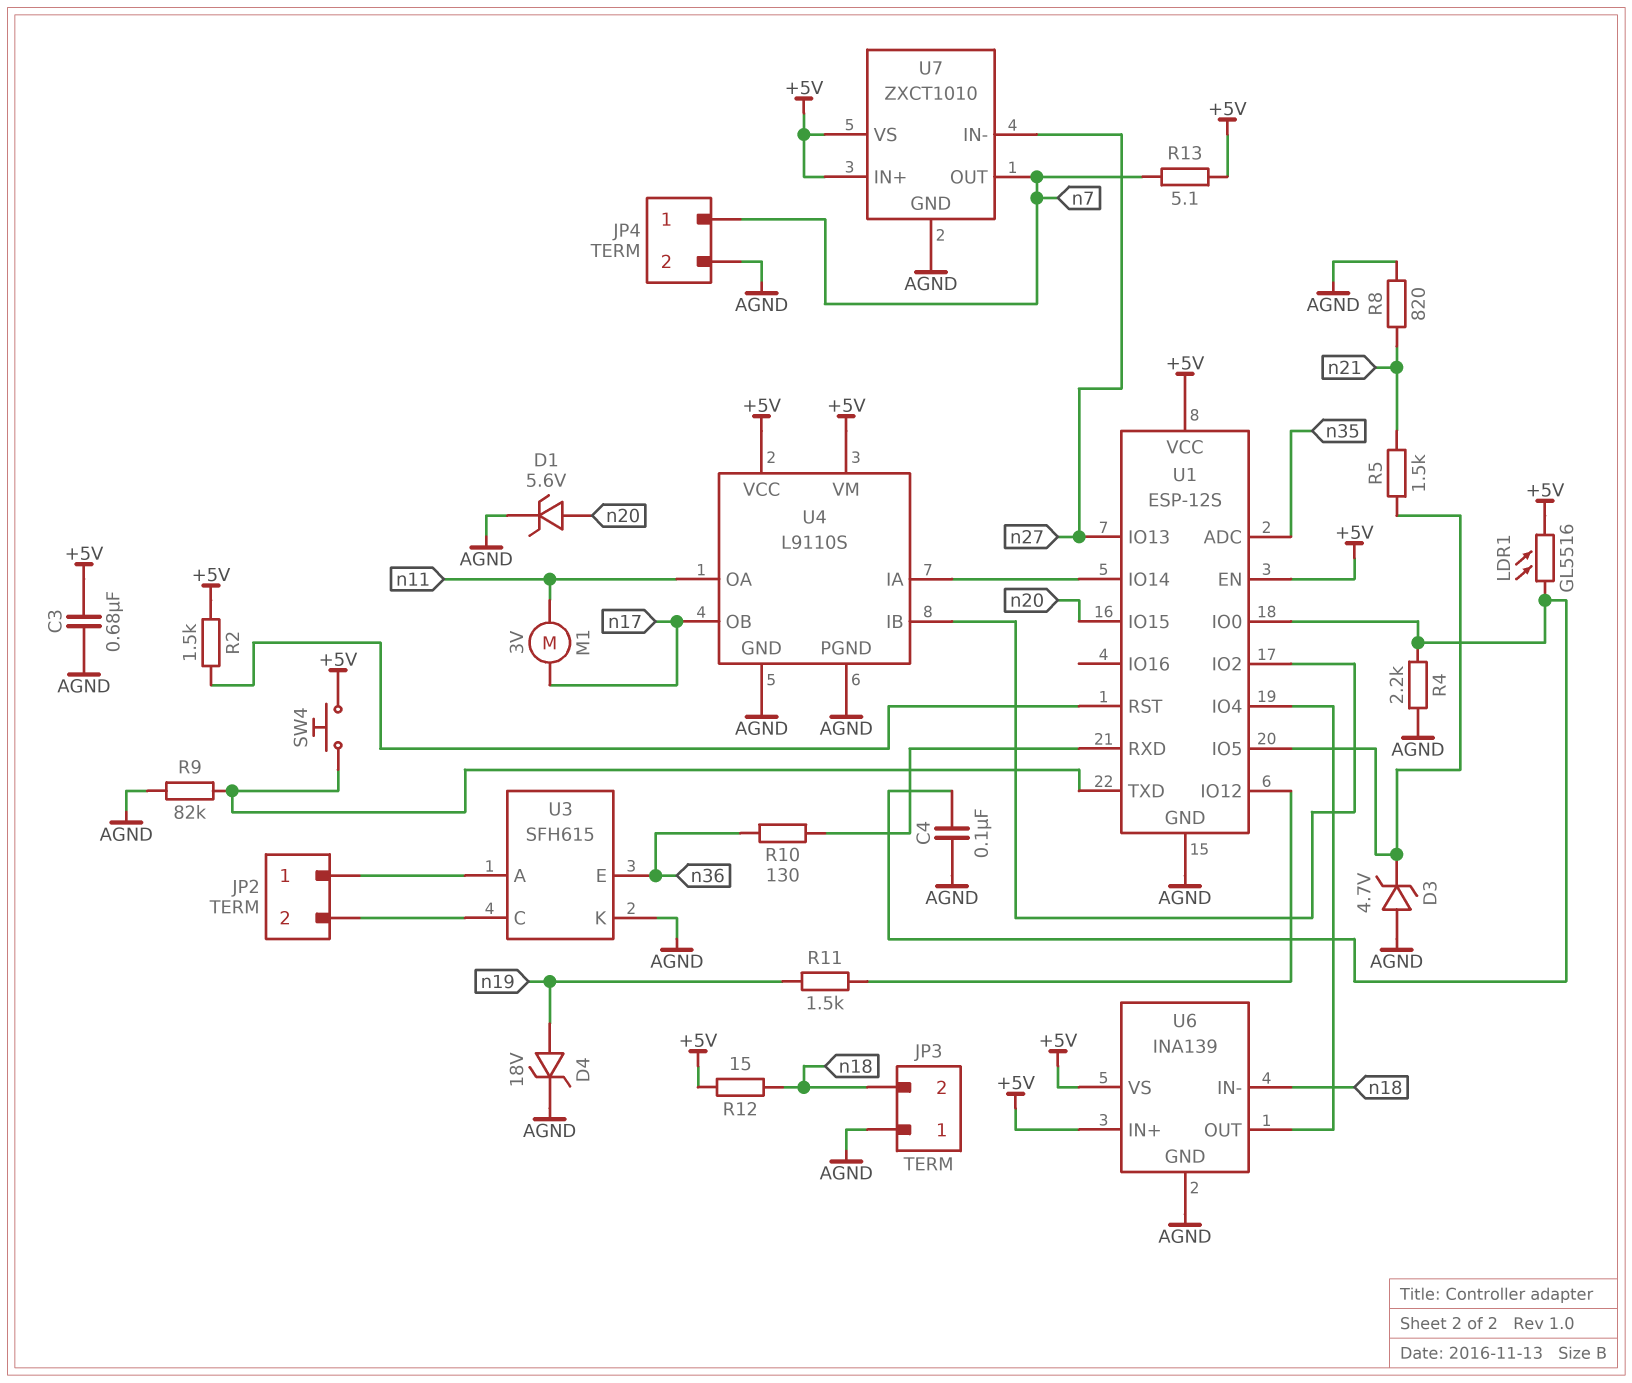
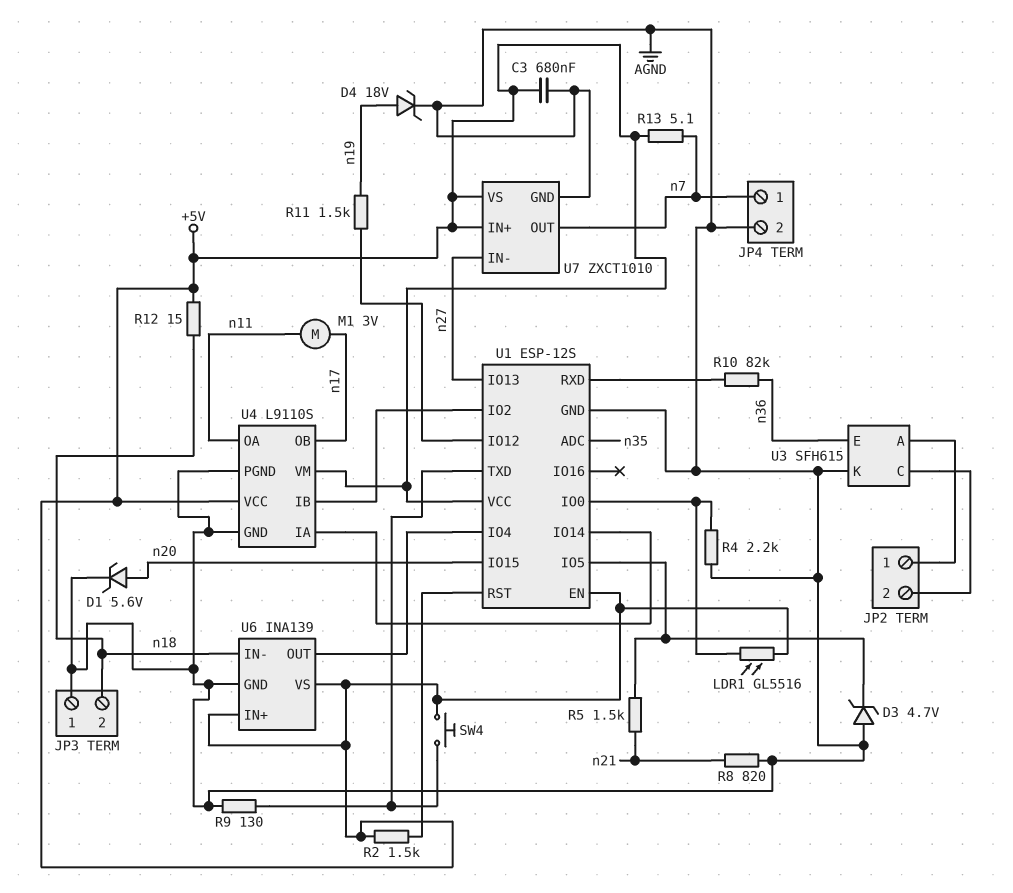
C4: 100nF (AGND, U1/IO0) -> none
R9: 82k (AGND, U1/TXD) -> 130 (AGND, U1/TXD)
R10: 130 (U1/RXD, n36) -> 82k (U1/RXD, n36)

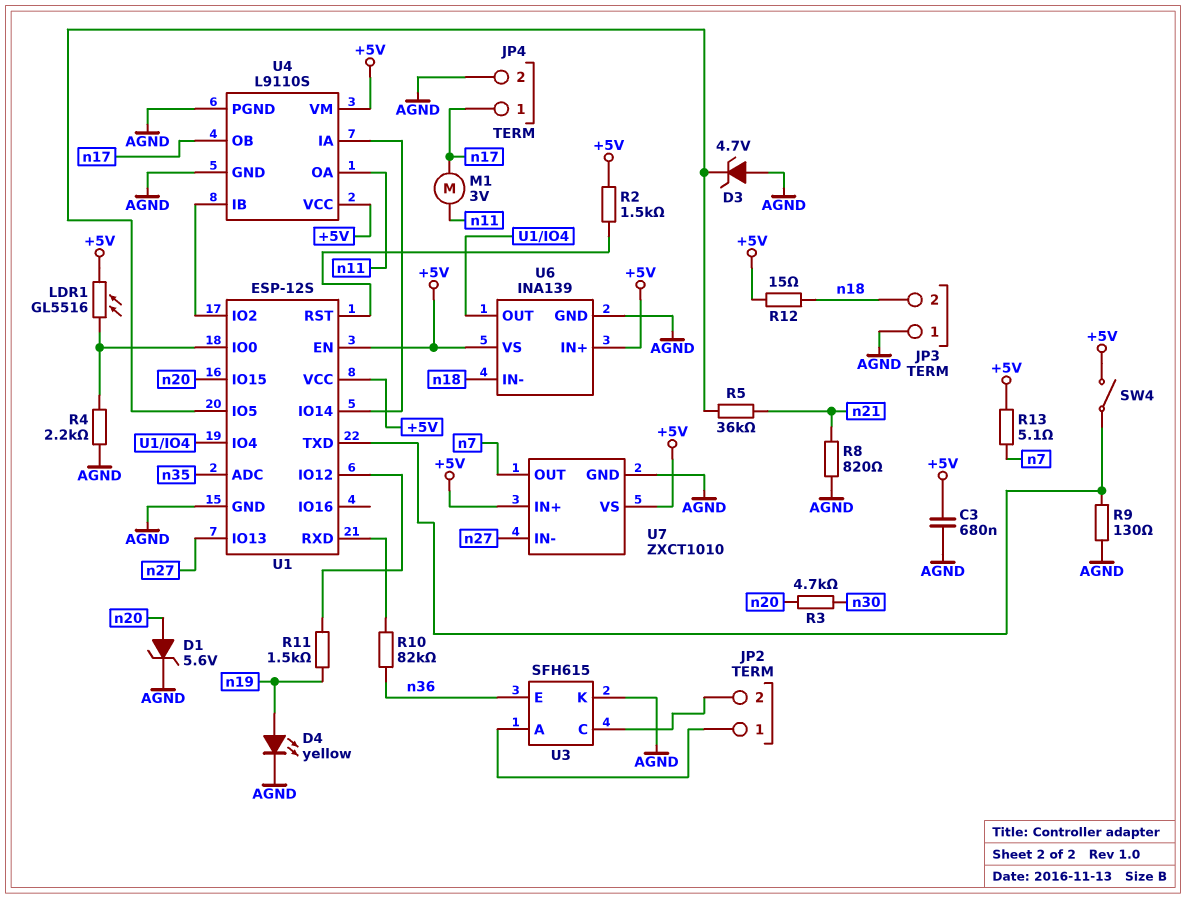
D4: zener 18V (A n19, K AGND) -> LED yellow (A n19, K AGND)
JP4 pin 1: n7 -> n17
R3: none -> 4.7k (n20, n30)
R5: 1.5k (U1/IO5, n21) -> 36k (U1/IO5, n21)
SW4: button (+5V, U1/TXD) -> switch (+5V, U1/TXD)

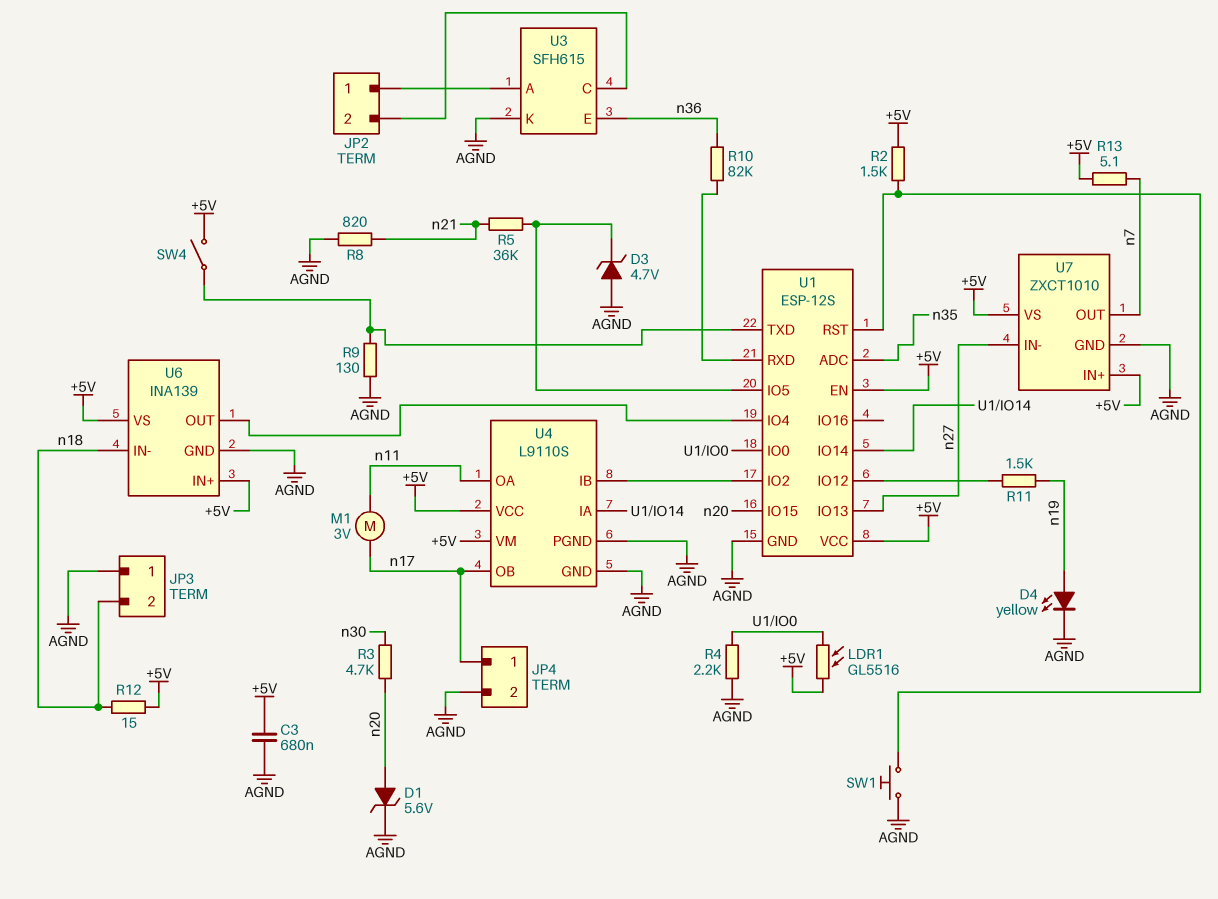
SW1: none -> button (AGND, U1/RST)

